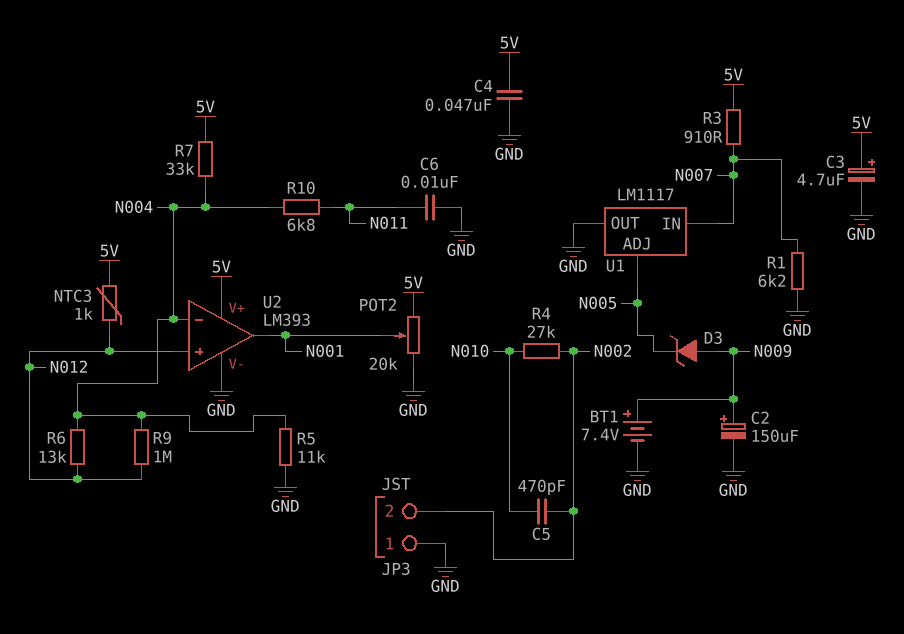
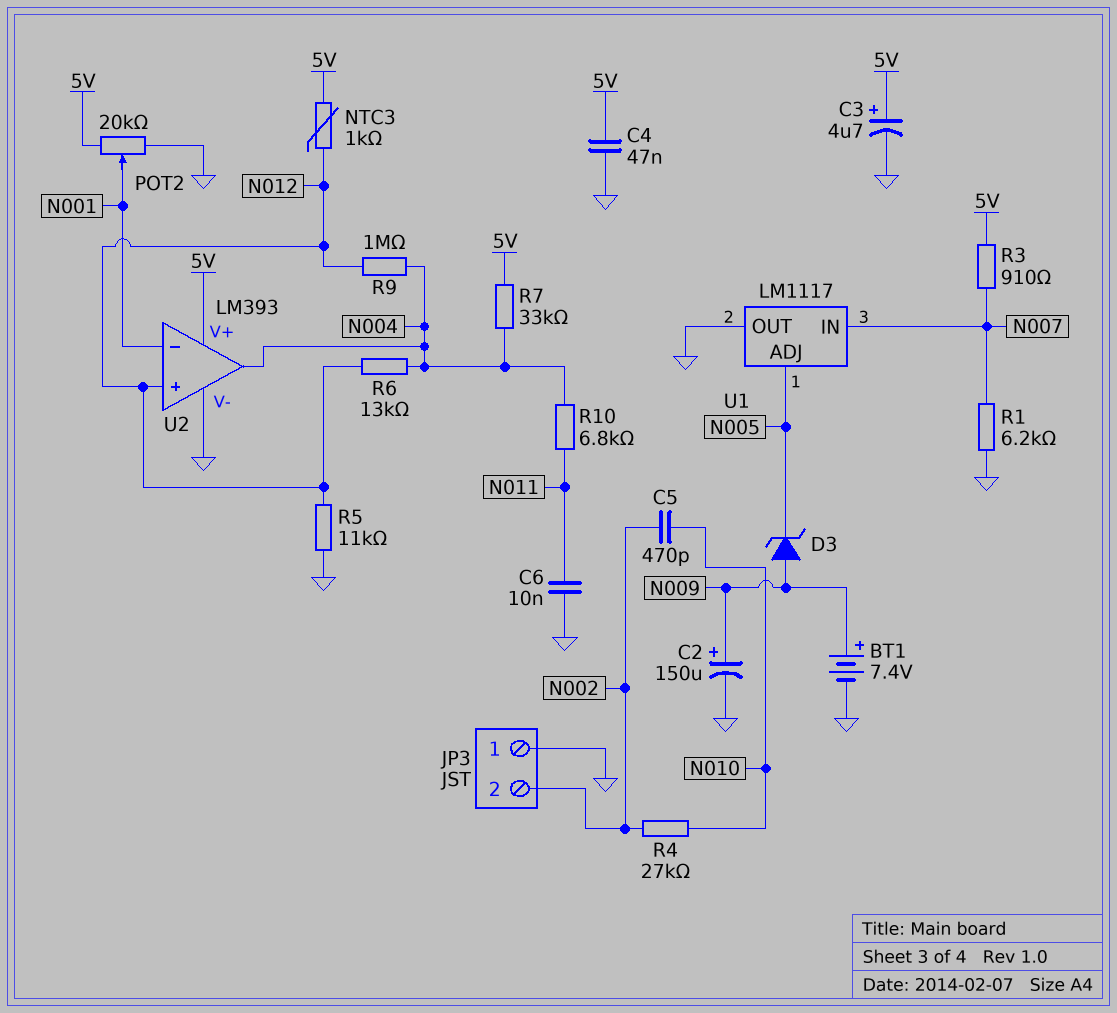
R5: 11k (GND, N004) -> 11k (GND, N012)
U2 pin in-: N004 -> N001
U2 pin out: N001 -> N004

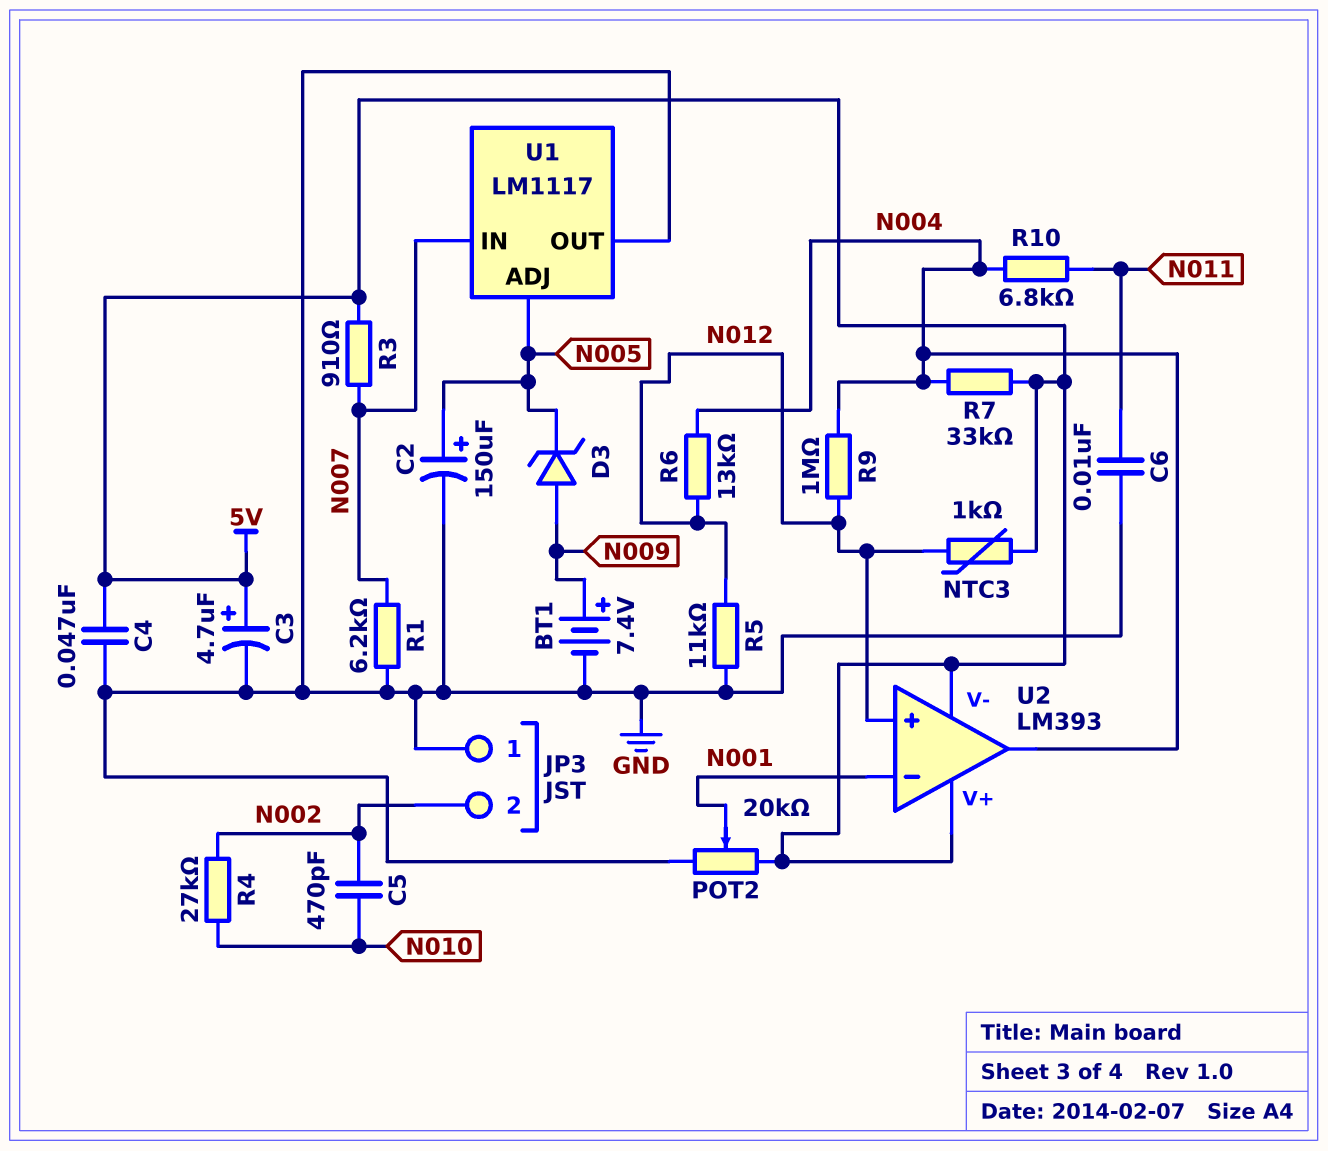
C2: 150uF (plus N009, minus GND) -> 150uF (plus N005, minus GND)
U2 pin V-: GND -> 5V

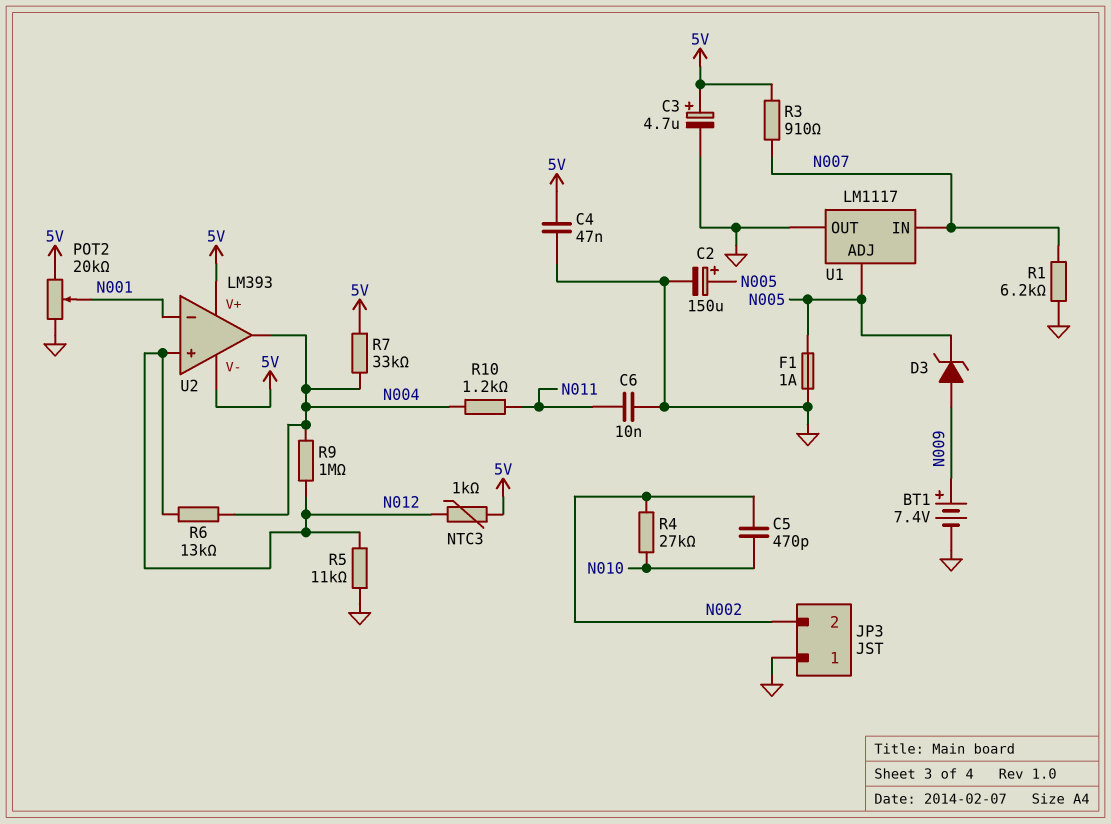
F1: none -> 1A (GND, N005)
R10: 6.8k (N004, N011) -> 1.2k (N004, N011)

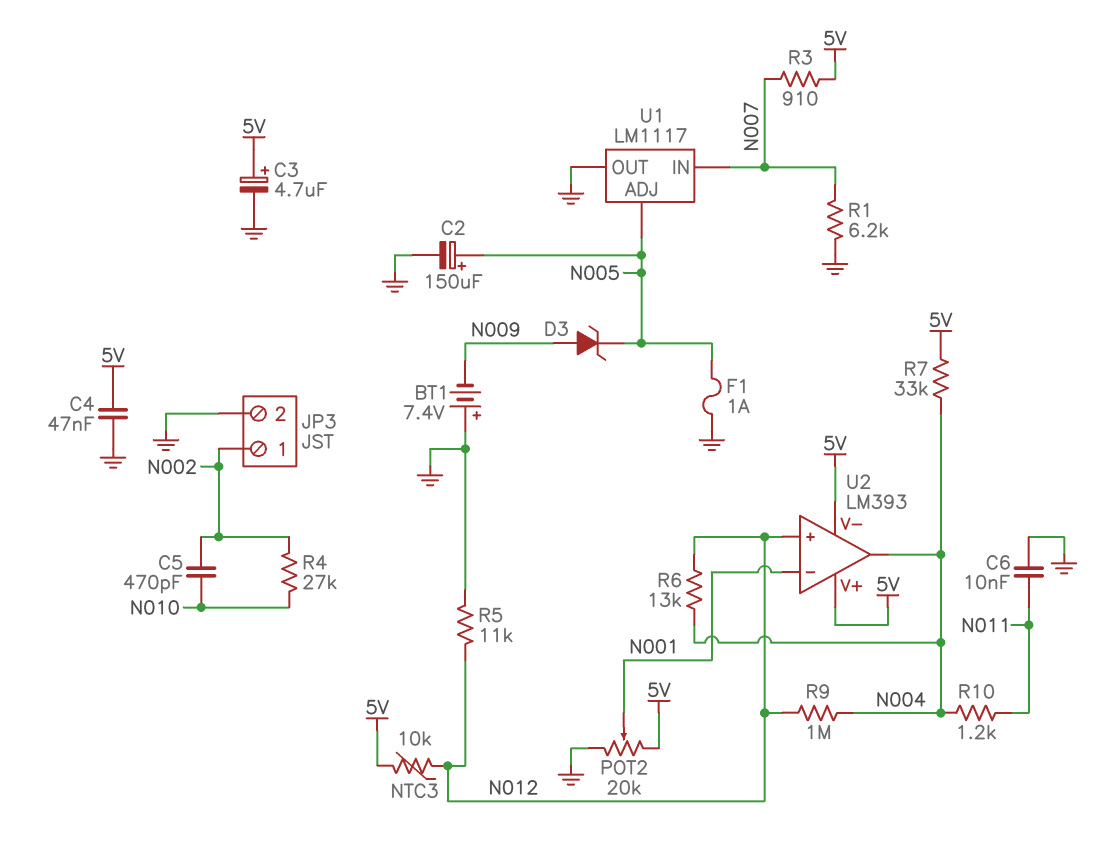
BT1: 7.4V (plus N009, minus GND) -> 7.4V (plus GND, minus N009)
JP3 pin 1: GND -> N002
JP3 pin 2: N002 -> GND
NTC3: 1k (5V, N012) -> 10k (5V, N012)

